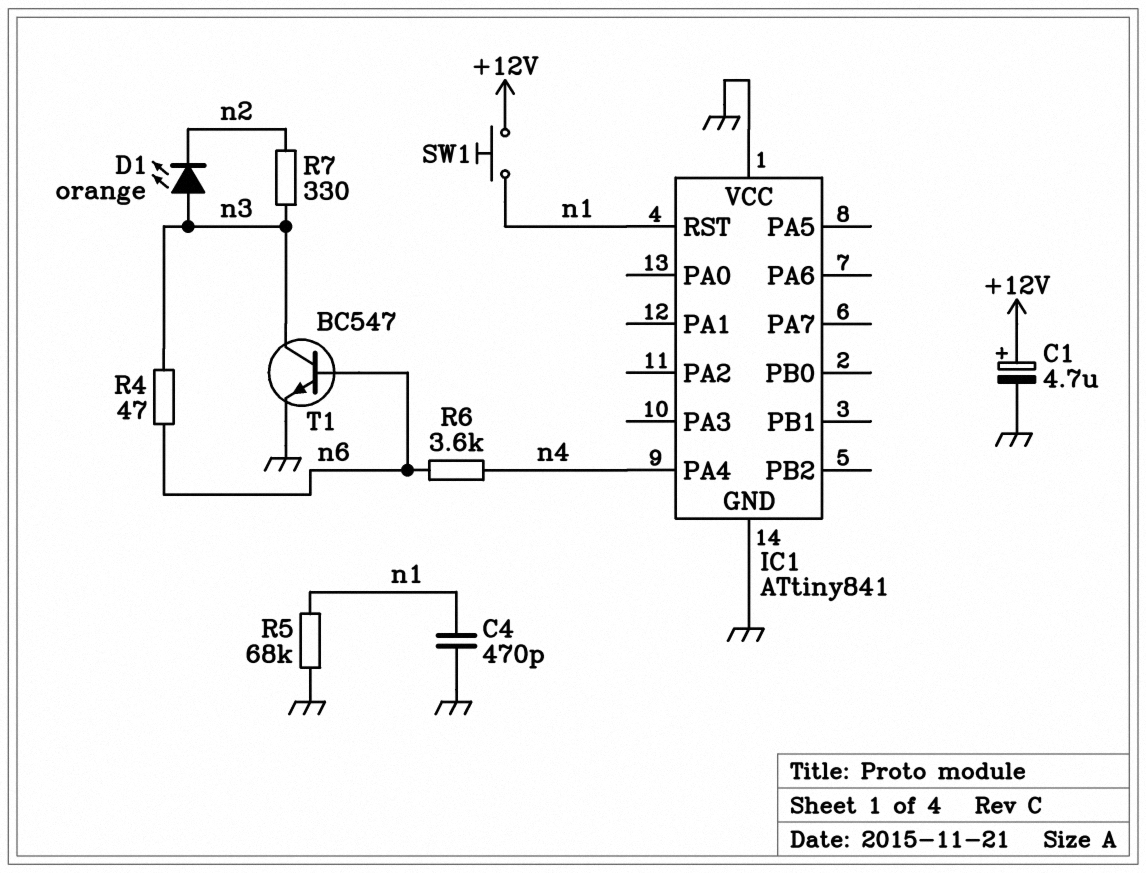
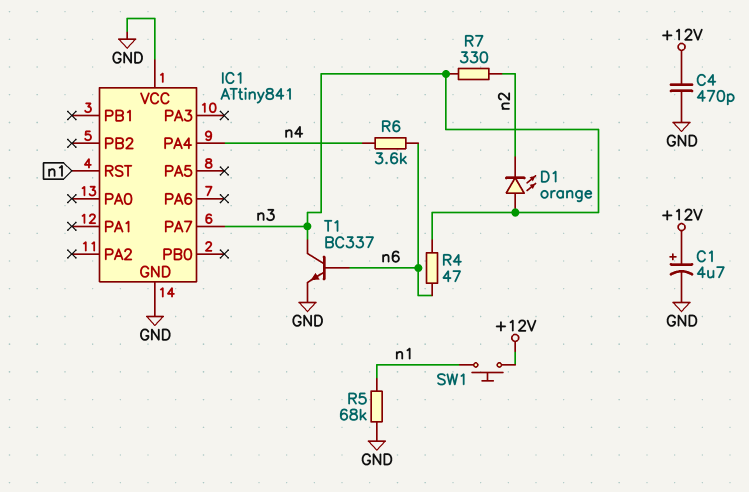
C4: 470pF (GND, n1) -> 470pF (+12V, GND)
IC1 pin PA7: none -> n3
T1: NPN BC547 (B n6, C n3, E GND) -> NPN BC337 (B n6, C n3, E GND)

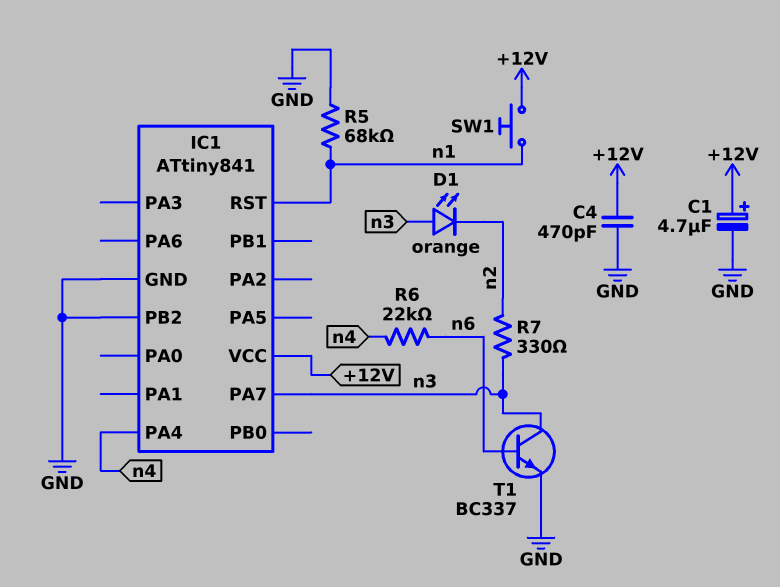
IC1 pin PB2: none -> GND
IC1 pin VCC: GND -> +12V
R4: 47 (n3, n6) -> none
R6: 3.6k (n4, n6) -> 22k (n4, n6)

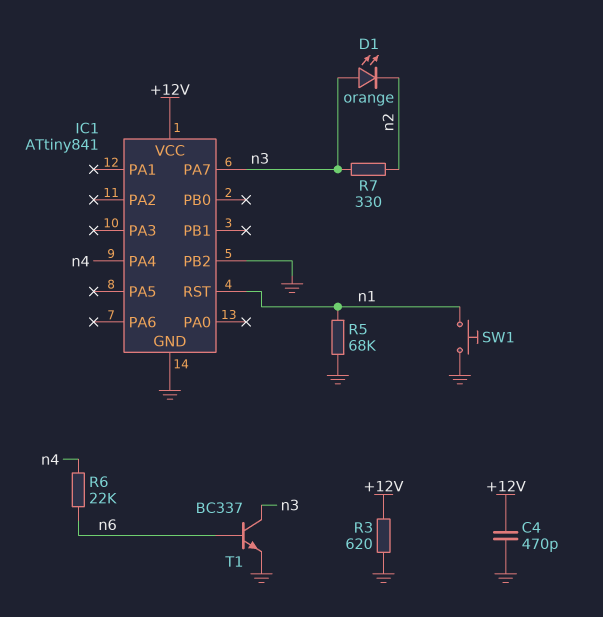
C1: 4.7uF (plus +12V, minus GND) -> none
R3: none -> 620 (+12V, GND)
SW1: button (+12V, n1) -> button (GND, n1)

